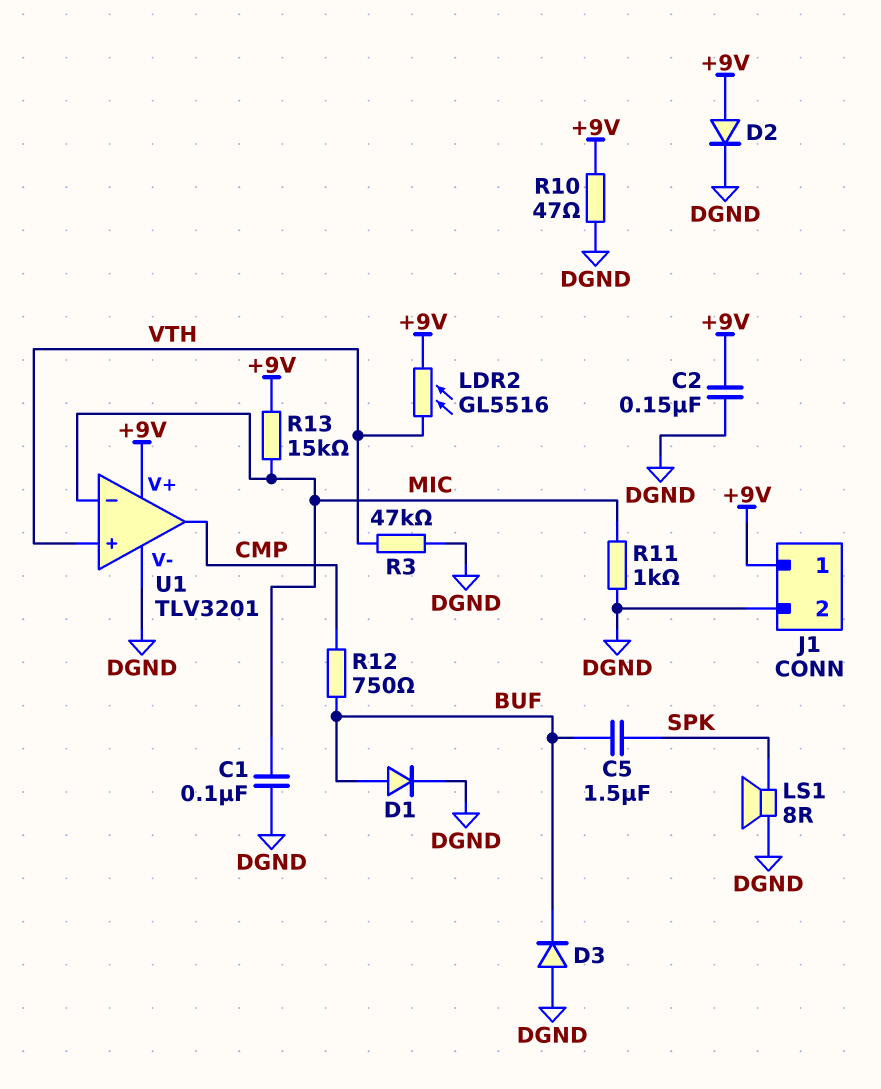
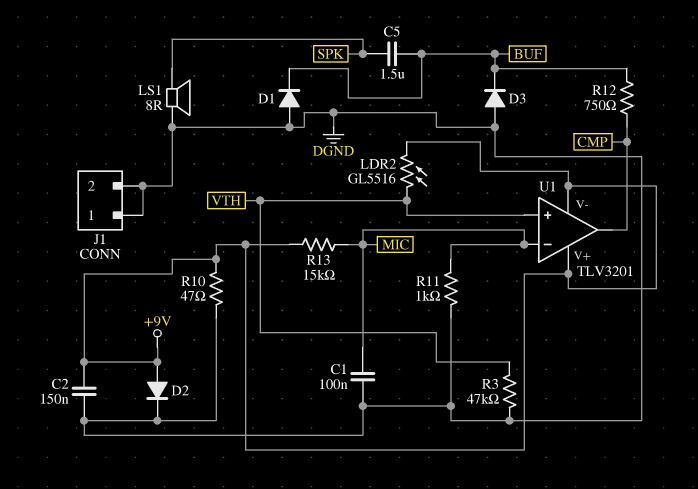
D1: diode (A BUF, K DGND) -> diode (A DGND, K BUF)
J1 pin 1: +9V -> DGND
U1 pin V-: DGND -> +9V

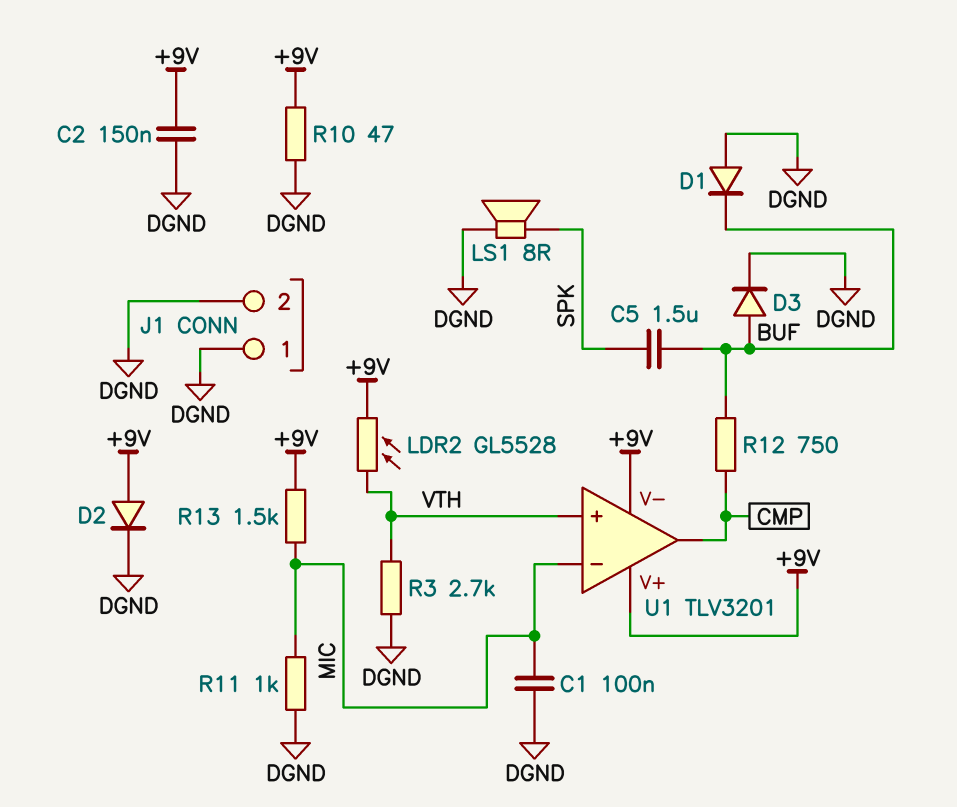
D3: diode (A DGND, K BUF) -> diode (A BUF, K DGND)
LDR2: GL5516 (+9V, VTH) -> GL5528 (+9V, VTH)
R3: 47k (DGND, VTH) -> 2.7k (DGND, VTH)
R13: 15k (+9V, MIC) -> 1.5k (+9V, MIC)

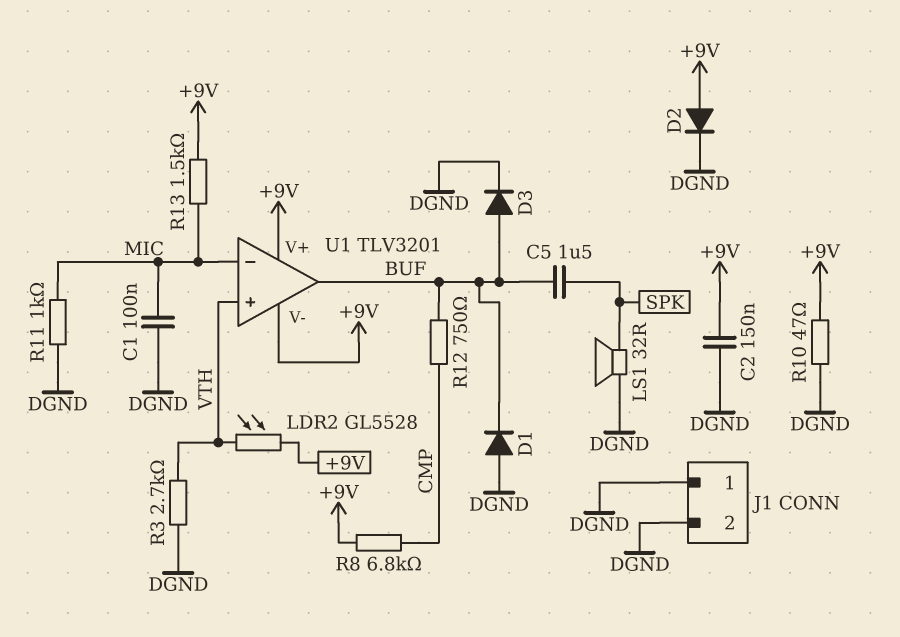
LS1: speaker 8R (DGND, SPK) -> speaker 32R (DGND, SPK)
R8: none -> 6.8k (+9V, CMP)
U1 pin out: CMP -> BUF

